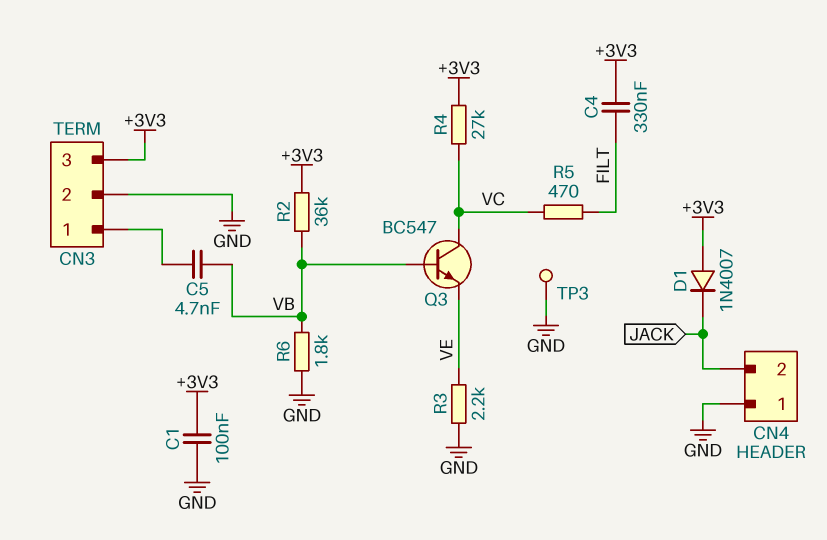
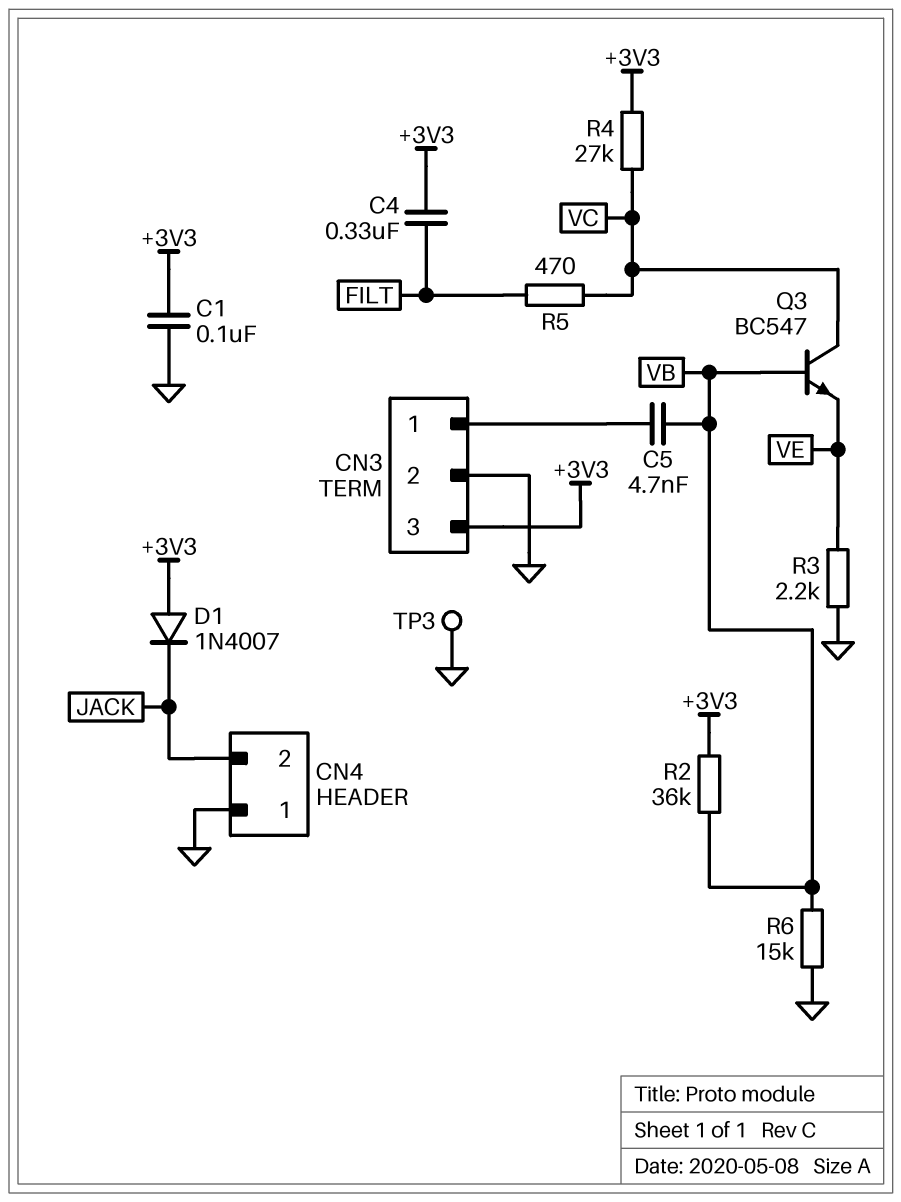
R6: 1.8k (GND, VB) -> 15k (GND, VB)

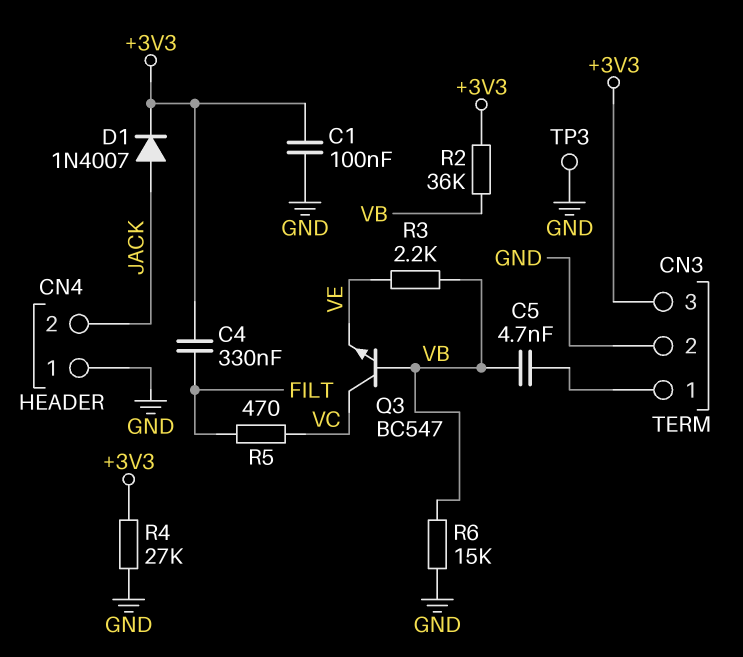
D1: diode 1N4007 (A +3V3, K JACK) -> diode 1N4007 (A JACK, K +3V3)
R3: 2.2k (GND, VE) -> 2.2k (VB, VE)
R4: 27k (+3V3, VC) -> 27k (+3V3, GND)

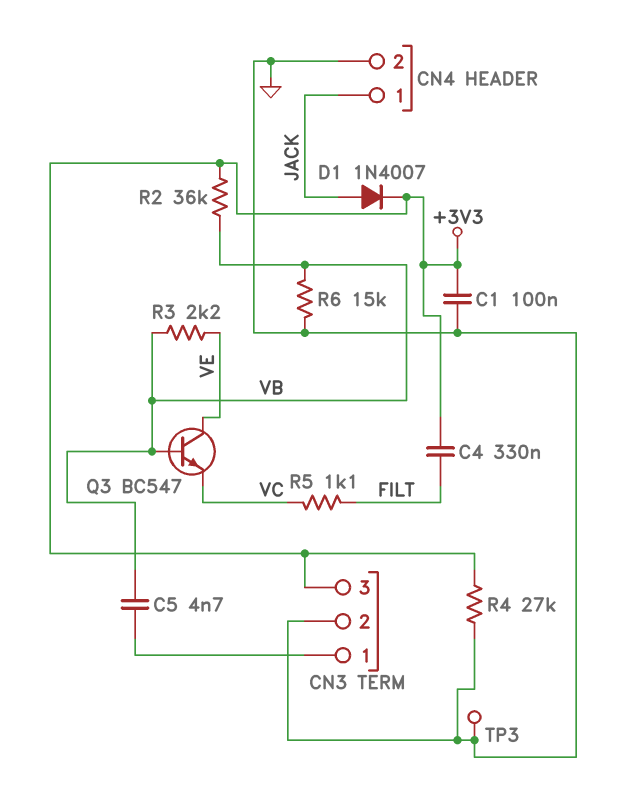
CN4 pin 1: GND -> JACK
CN4 pin 2: JACK -> GND
Q3: NPN BC547 (B VB, C VC, E VE) -> NPN BC547 (B VB, C VE, E VC)
R5: 470 (FILT, VC) -> 1.1k (FILT, VC)

